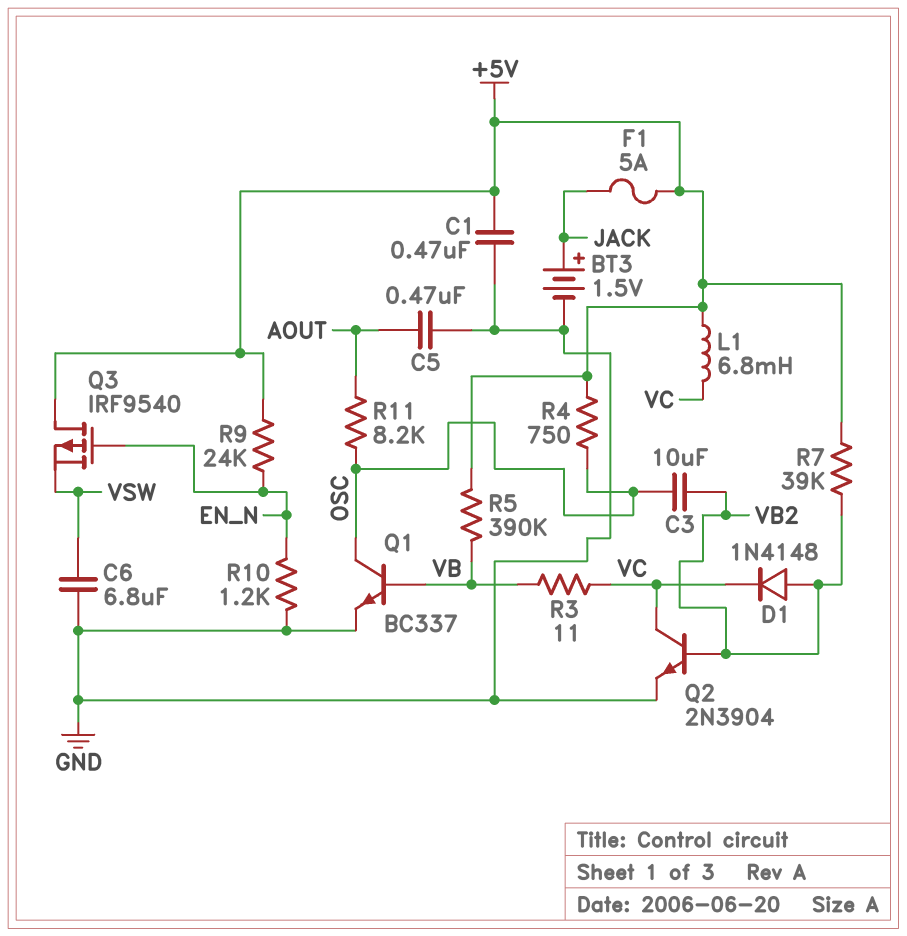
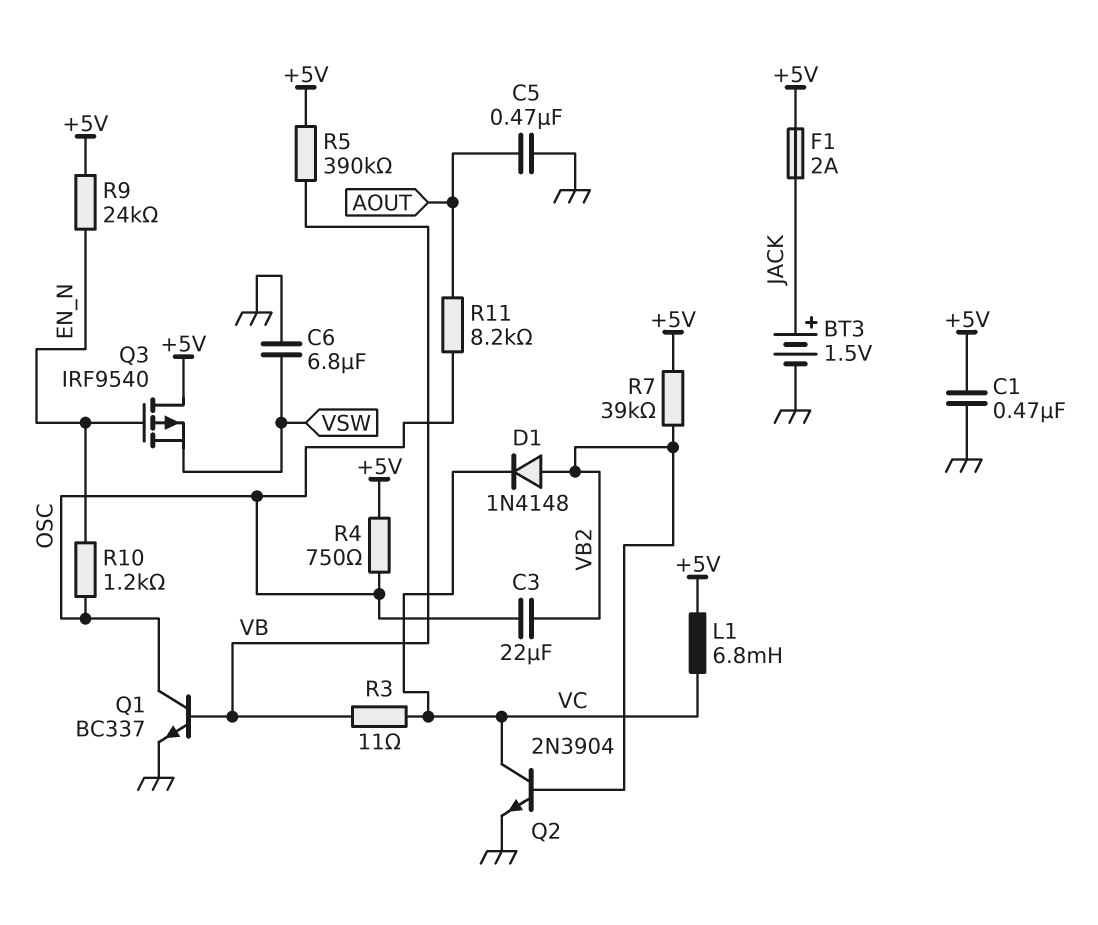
C3: 10uF (OSC, VB2) -> 22uF (OSC, VB2)
F1: 5A (+5V, JACK) -> 2A (+5V, JACK)
R10: 1.2k (EN_N, GND) -> 1.2k (EN_N, OSC)

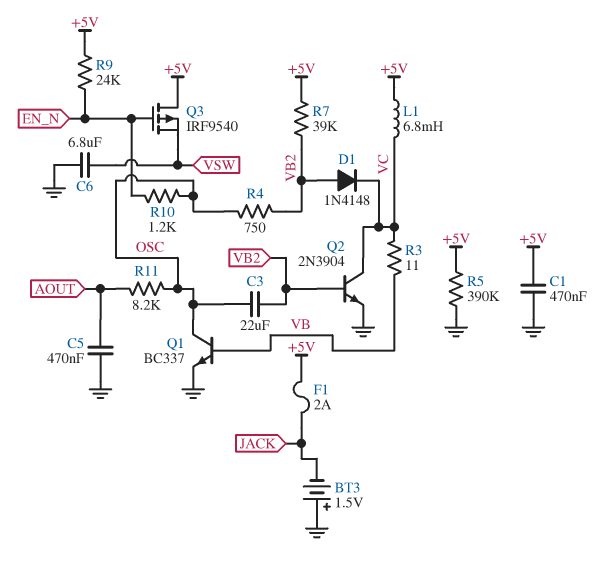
BT3: 1.5V (plus JACK, minus GND) -> 1.5V (plus GND, minus JACK)
R4: 750 (+5V, OSC) -> 750 (OSC, VB2)
R5: 390k (+5V, VB) -> 390k (+5V, GND)

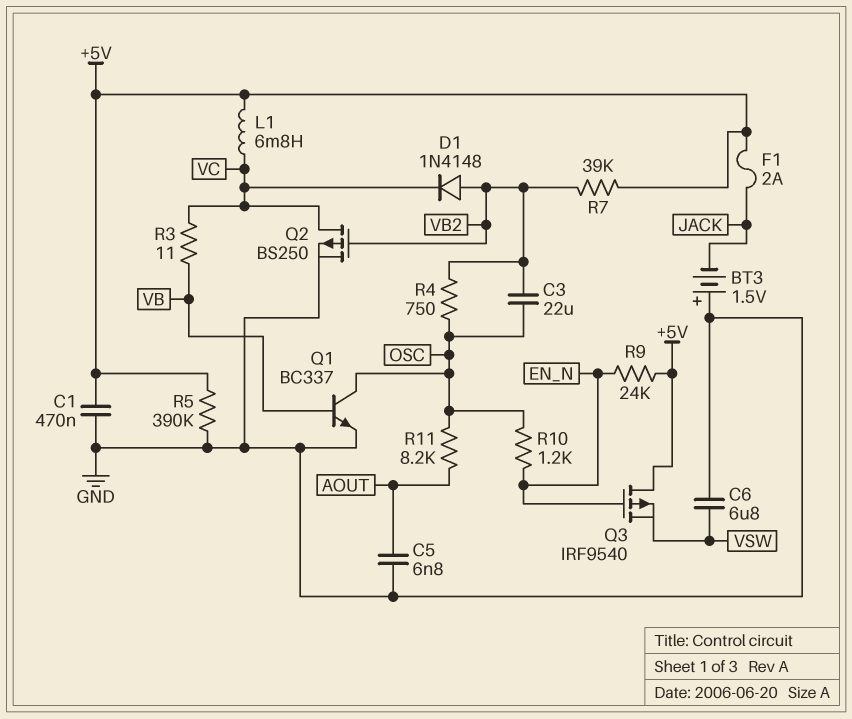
C5: 470nF (AOUT, GND) -> 6.8nF (AOUT, GND)
Q2: NPN 2N3904 (B VB2, C VC, E GND) -> PMOS BS250 (G VB2, D VC, S GND)

